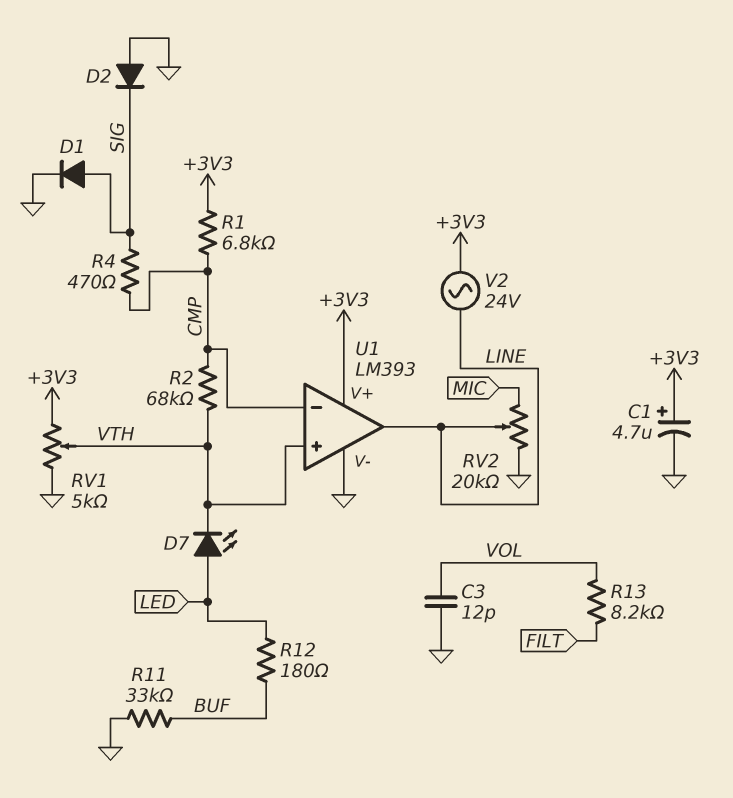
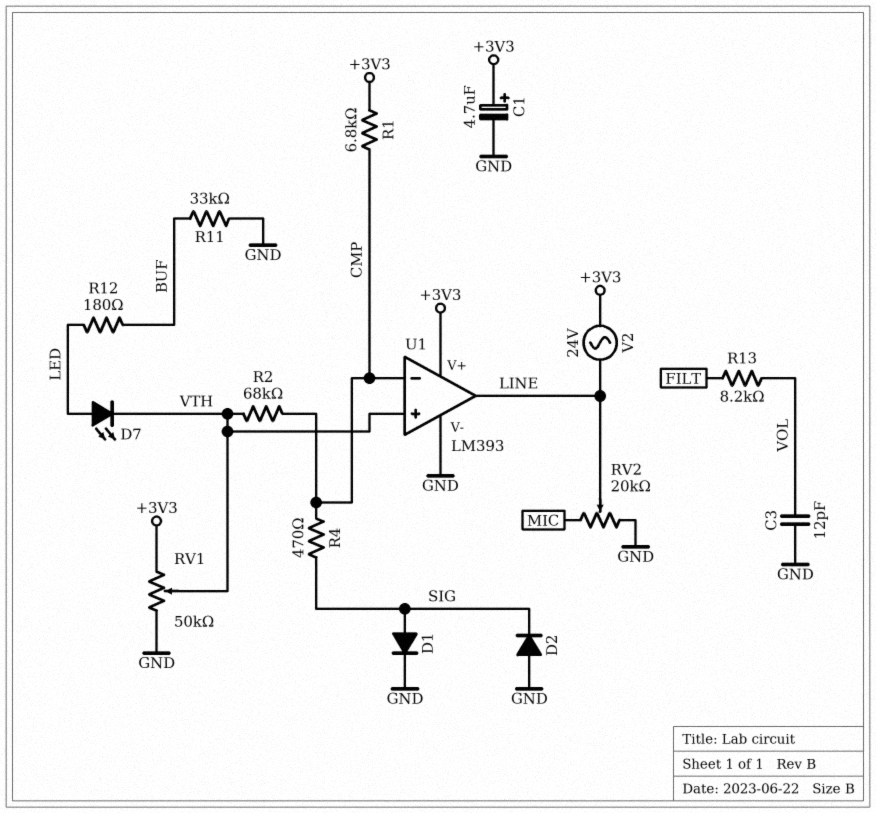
RV1: 5k (+3V3, GND, wiper VTH) -> 50k (+3V3, GND, wiper VTH)

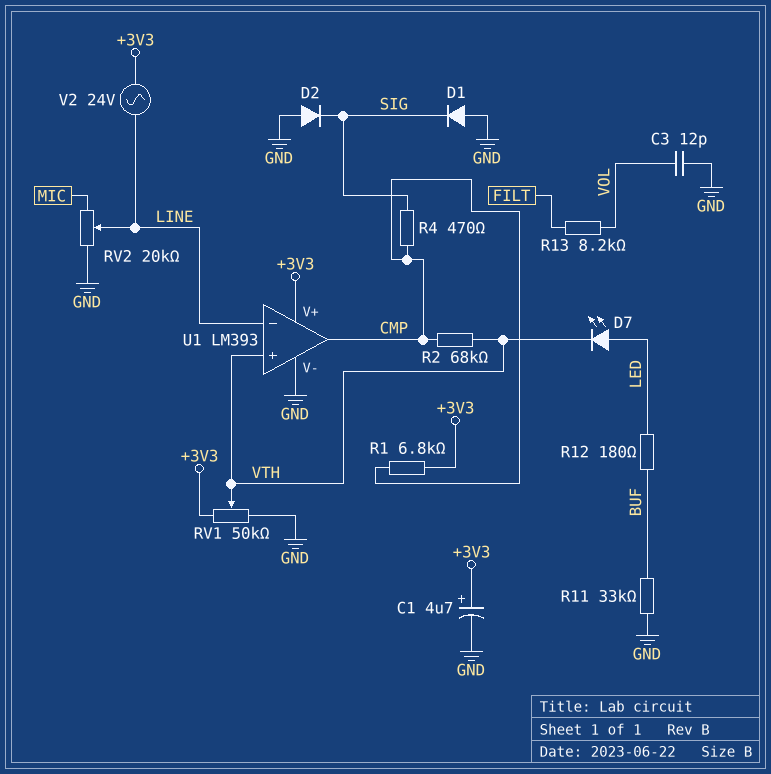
D1: diode (A SIG, K GND) -> diode (A GND, K SIG)
U1 pin in-: CMP -> LINE
U1 pin out: LINE -> CMP

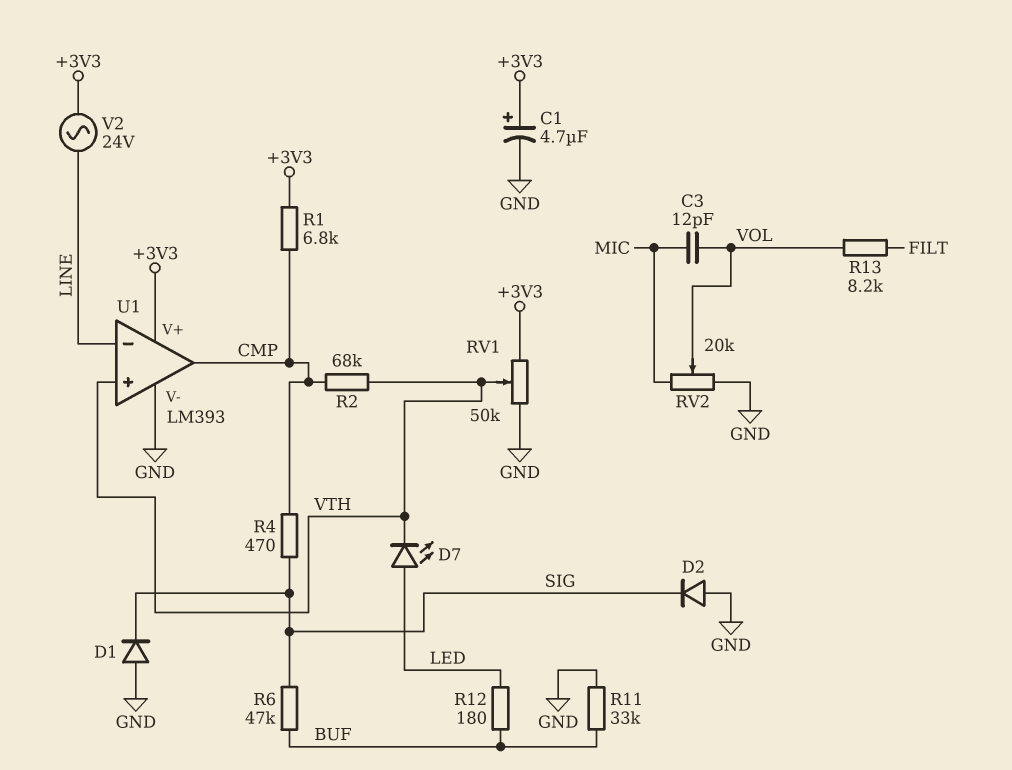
C3: 12pF (GND, VOL) -> 12pF (MIC, VOL)
R6: none -> 47k (BUF, SIG)
RV2: 20k (GND, MIC, wiper LINE) -> 20k (GND, MIC, wiper VOL)

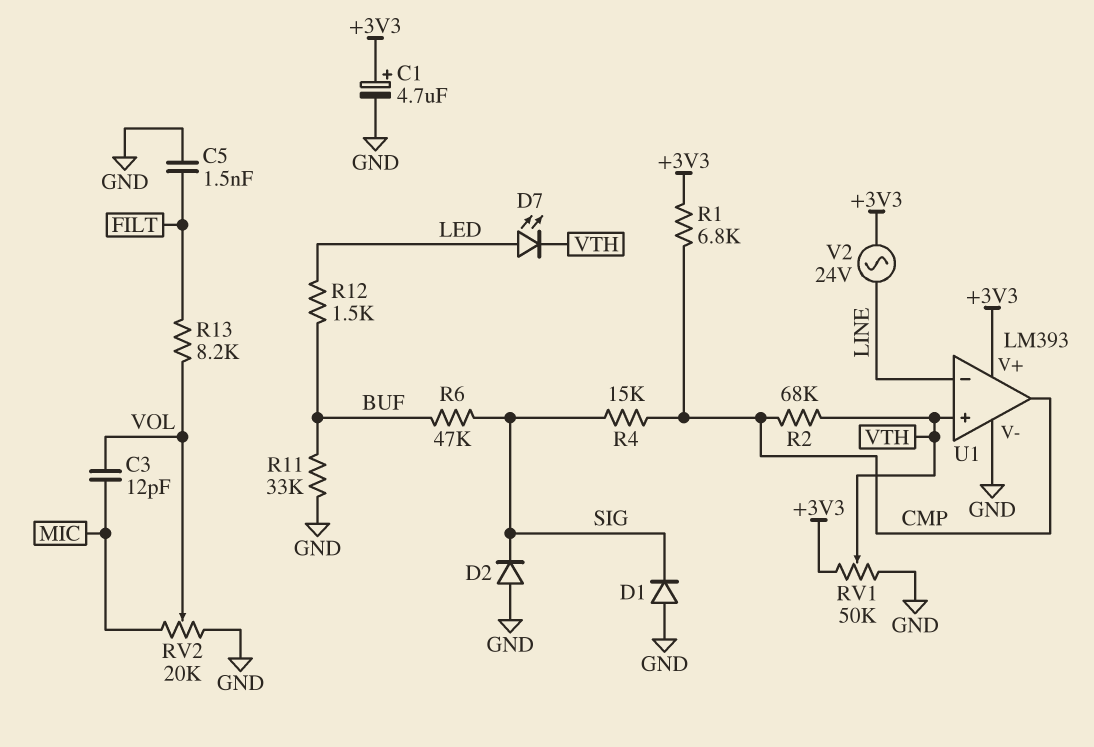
C5: none -> 1.5nF (FILT, GND)
R4: 470 (CMP, SIG) -> 15k (CMP, SIG)
R12: 180 (BUF, LED) -> 1.5k (BUF, LED)

